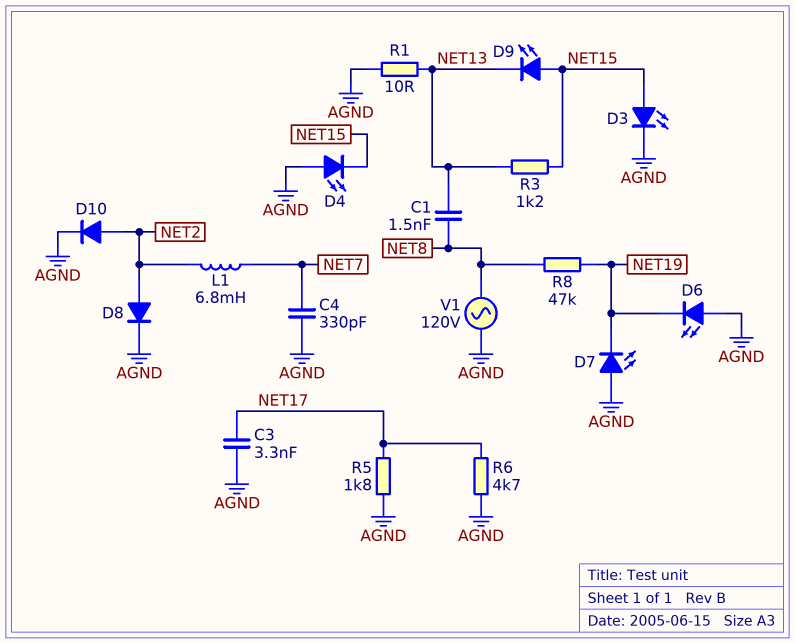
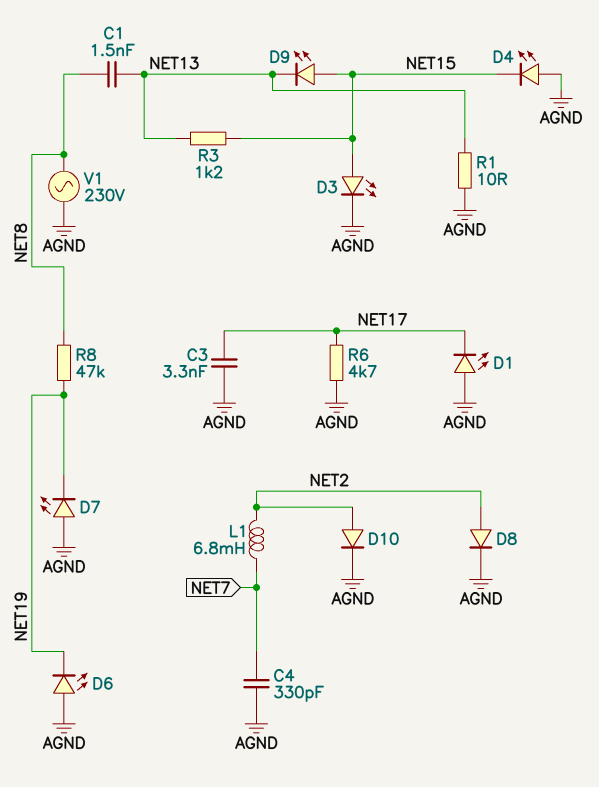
D1: none -> LED (A AGND, K NET17)
R5: 1.8k (AGND, NET17) -> none
V1: AC 120V (AGND, NET8) -> AC 230V (AGND, NET8)

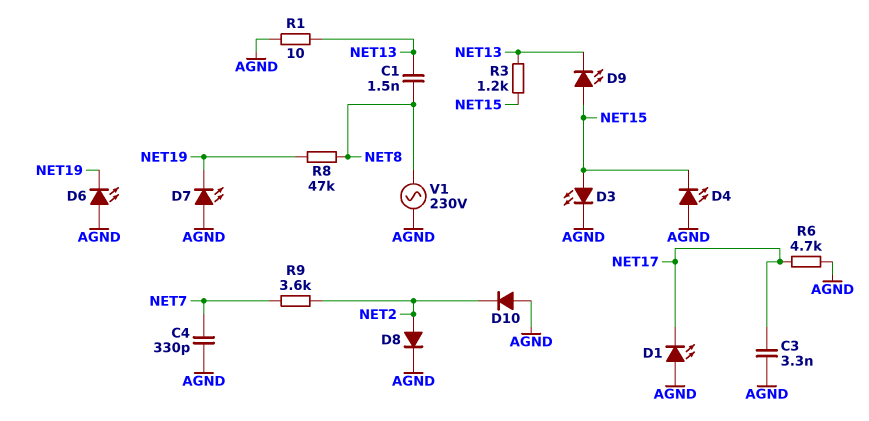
D10: diode (A NET2, K AGND) -> diode (A AGND, K NET2)
L1: 6.8mH (NET2, NET7) -> none
R9: none -> 3.6k (NET2, NET7)

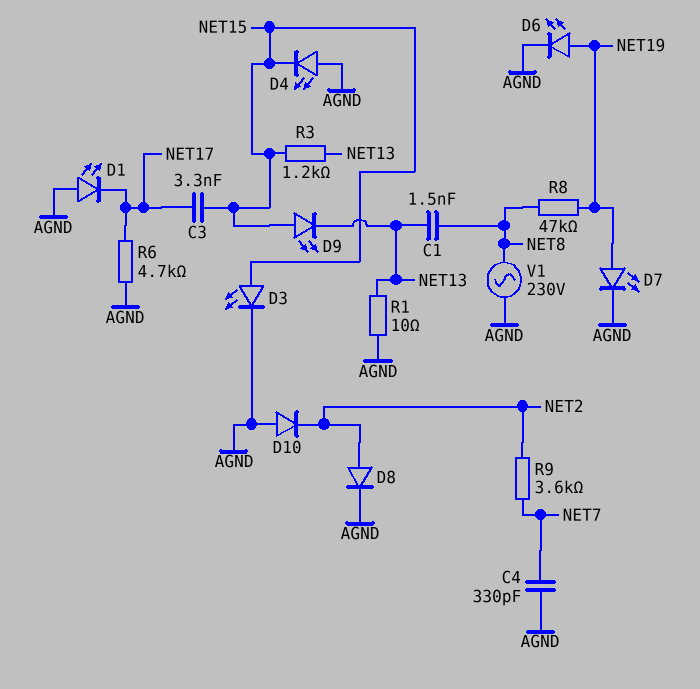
C3: 3.3nF (AGND, NET17) -> 3.3nF (NET15, NET17)
D6: LED (A AGND, K NET19) -> LED (A NET19, K AGND)
D7: LED (A AGND, K NET19) -> LED (A NET19, K AGND)

